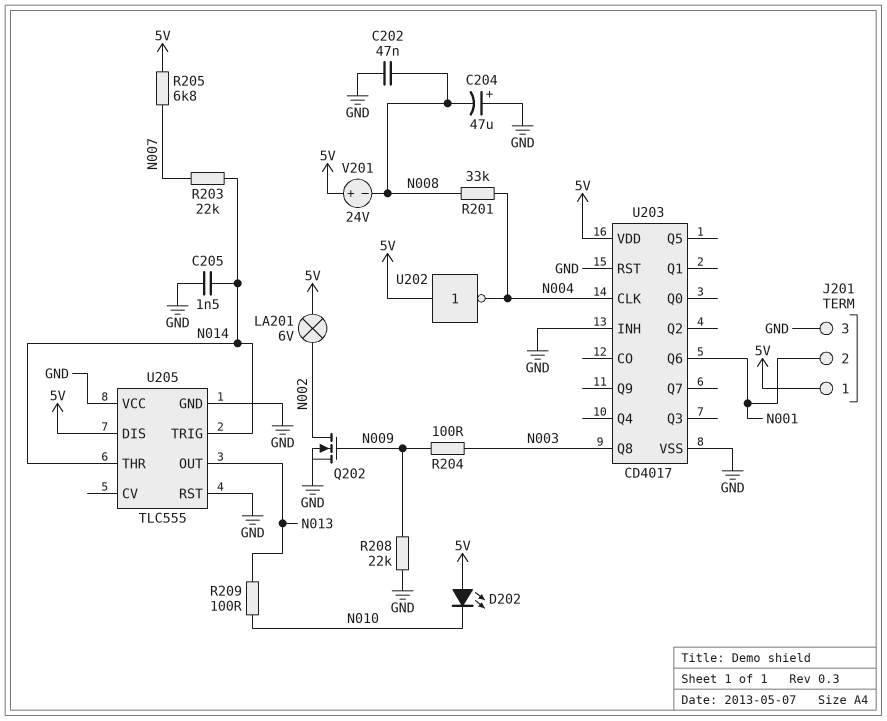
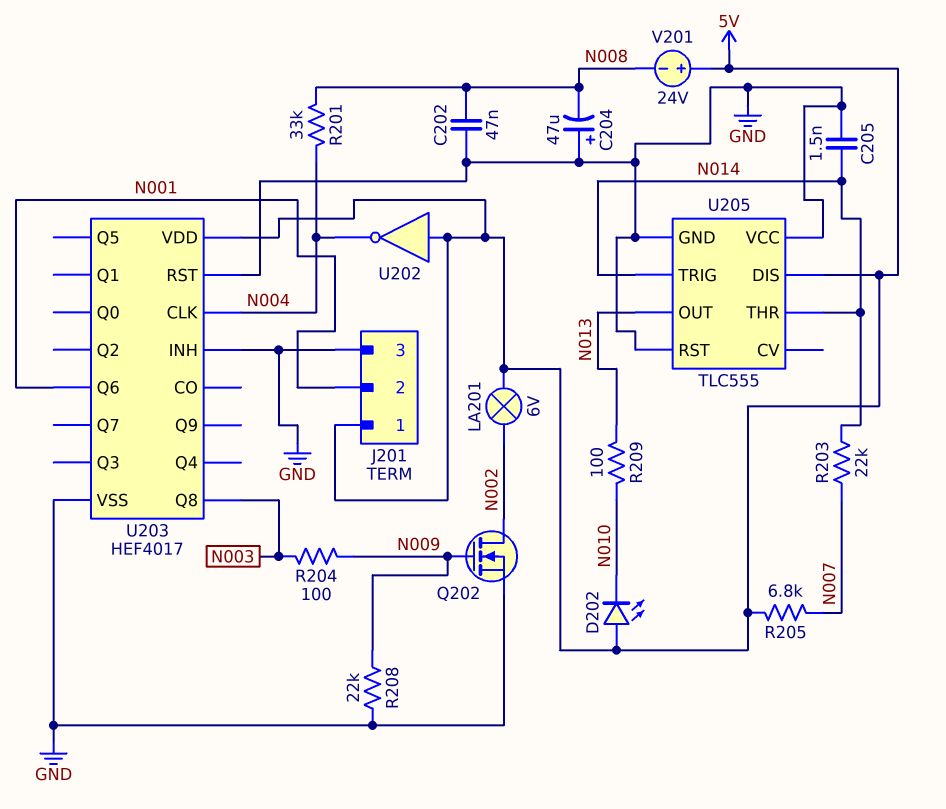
U203: CD4017 -> HEF4017

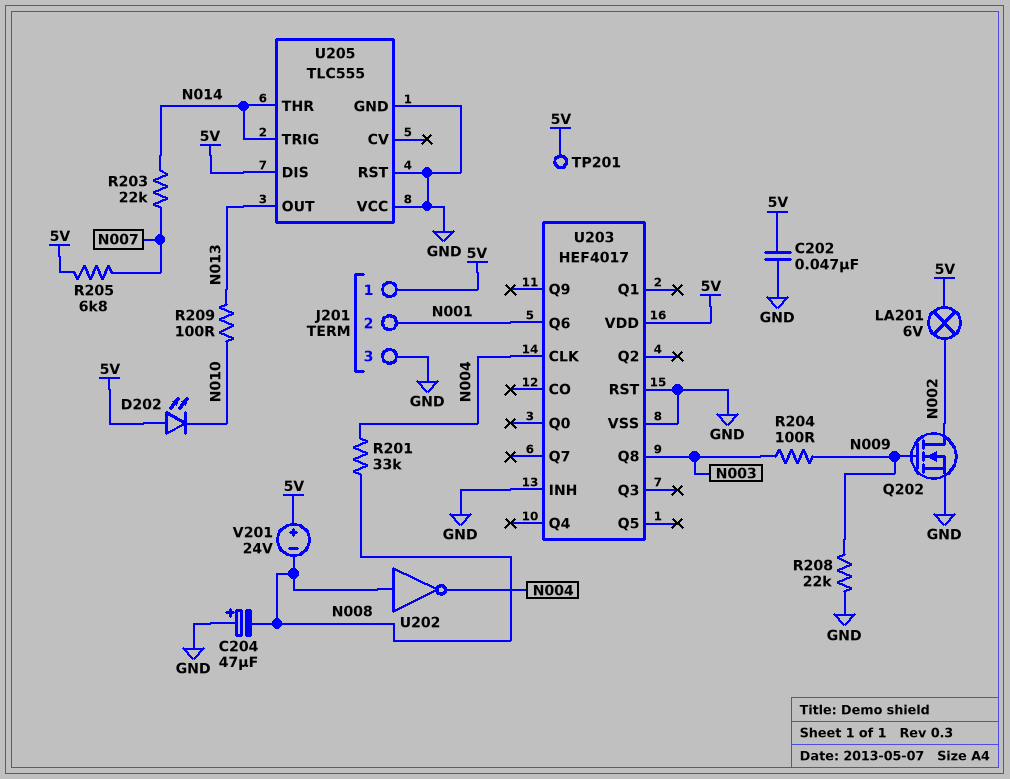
C202: 47nF (GND, N008) -> 47nF (5V, GND)
C205: 1.5nF (GND, N014) -> none
TP201: none -> test point (5V)
U202: NOT (in 5V, out N004) -> NOT (in N008, out N004)

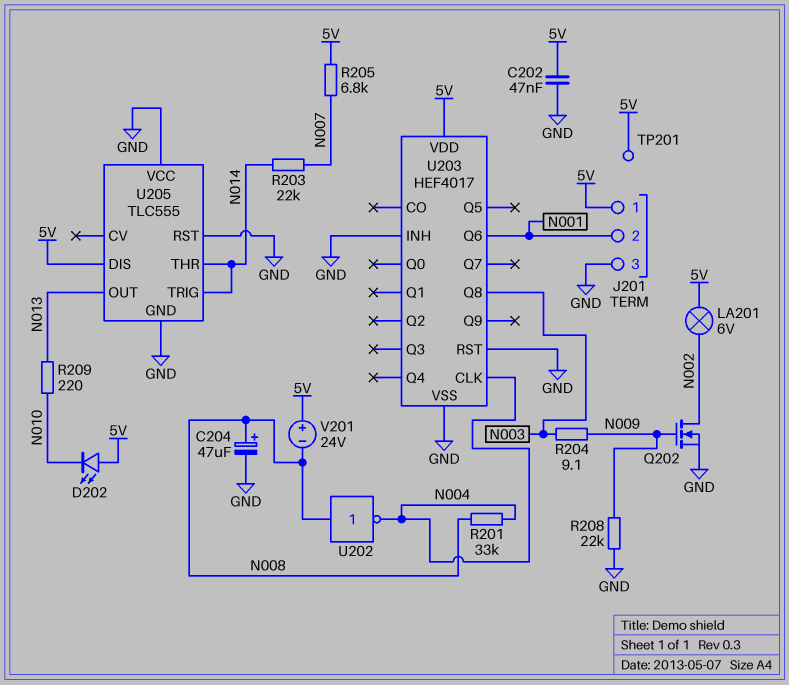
C204: 47uF (plus GND, minus N008) -> 47uF (plus N008, minus GND)
R204: 100 (N003, N009) -> 9.1 (N003, N009)
R209: 100 (N010, N013) -> 220 (N010, N013)

